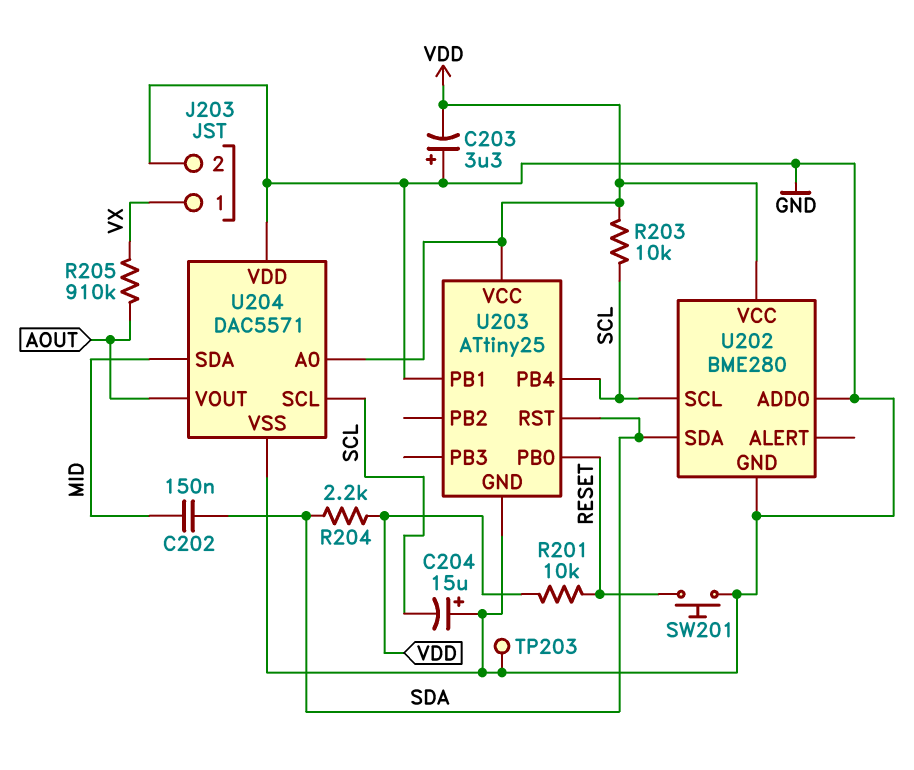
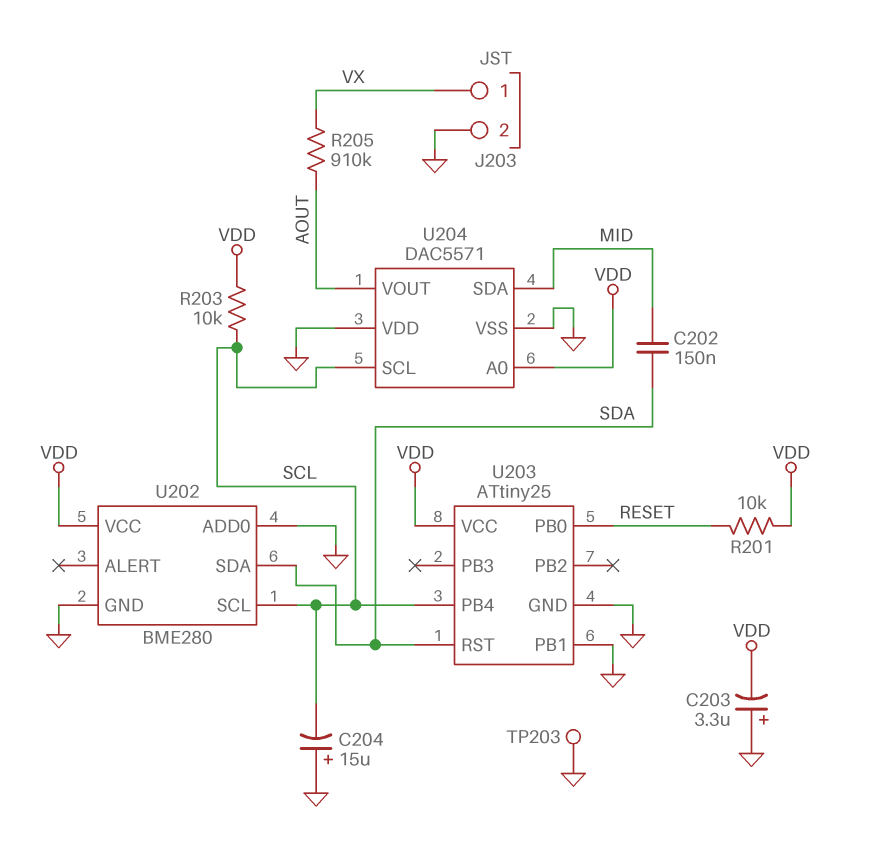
R204: 2.2k (SDA, VDD) -> none
SW201: button (GND, RESET) -> none

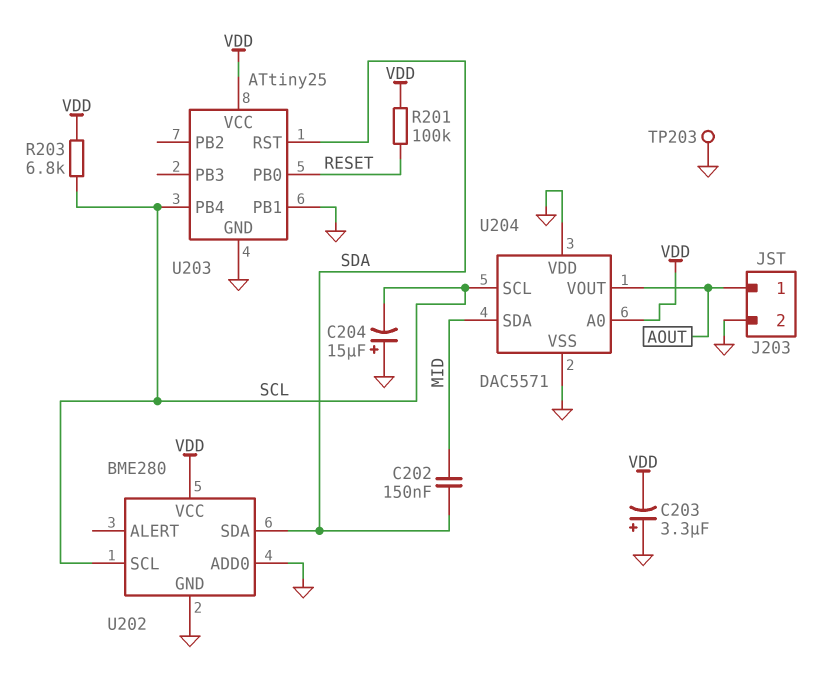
J203 pin 1: VX -> AOUT
R201: 10k (RESET, VDD) -> 100k (RESET, VDD)
R203: 10k (SCL, VDD) -> 6.8k (SCL, VDD)
R205: 910k (AOUT, VX) -> none

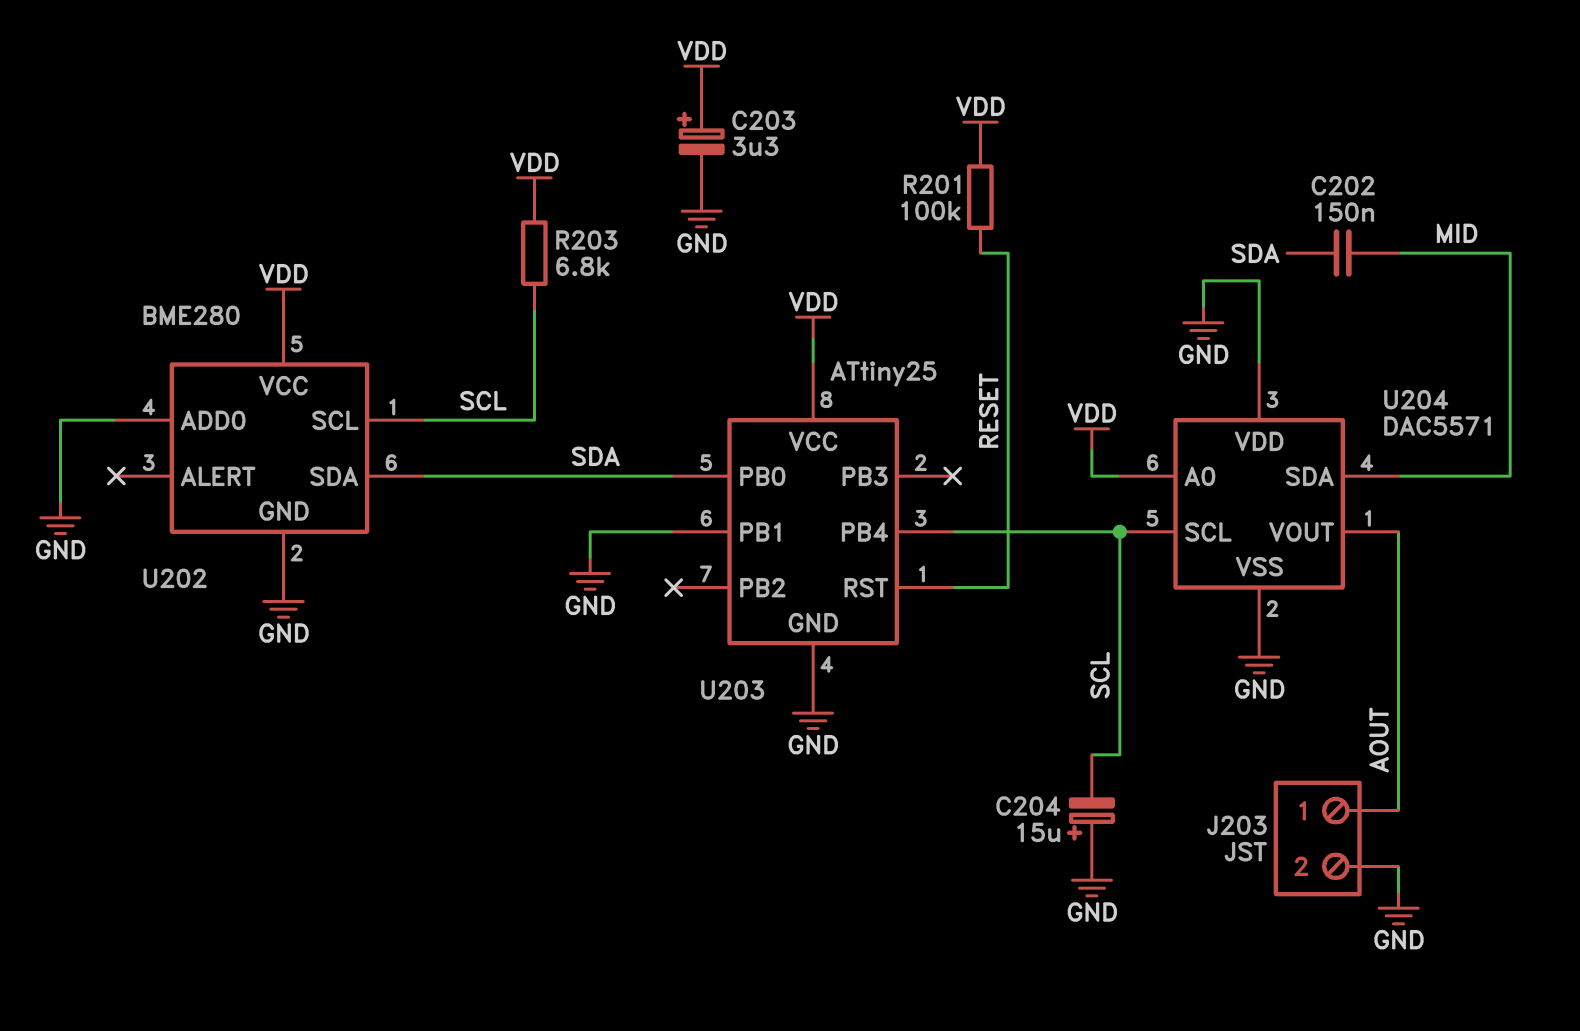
C203: 3.3uF (plus GND, minus VDD) -> 3.3uF (plus VDD, minus GND)
TP203: test point (GND) -> none
U203 pin PB0: RESET -> SDA
U203 pin RST: SDA -> RESET

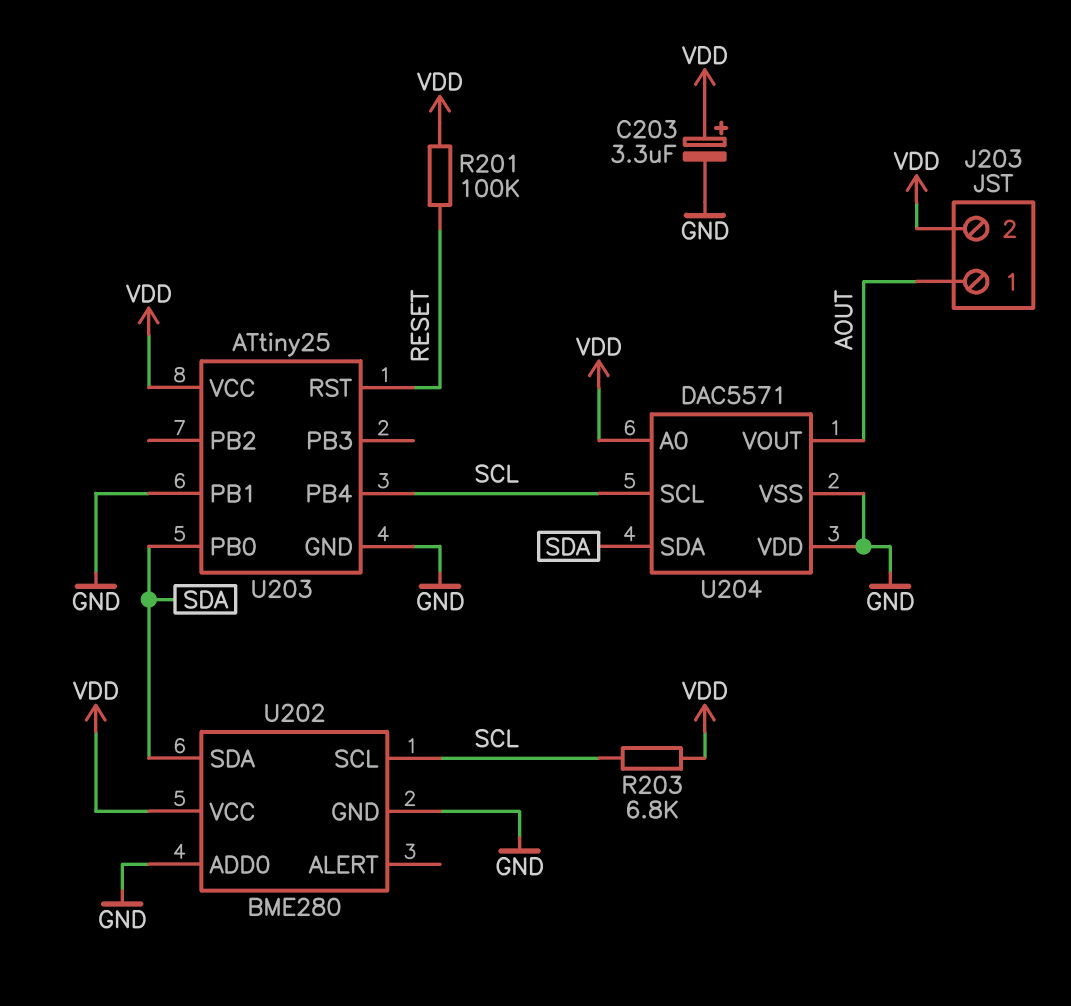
C202: 150nF (MID, SDA) -> none
C204: 15uF (plus GND, minus SCL) -> none
J203 pin 2: GND -> VDD
U204 pin SDA: MID -> SDA

